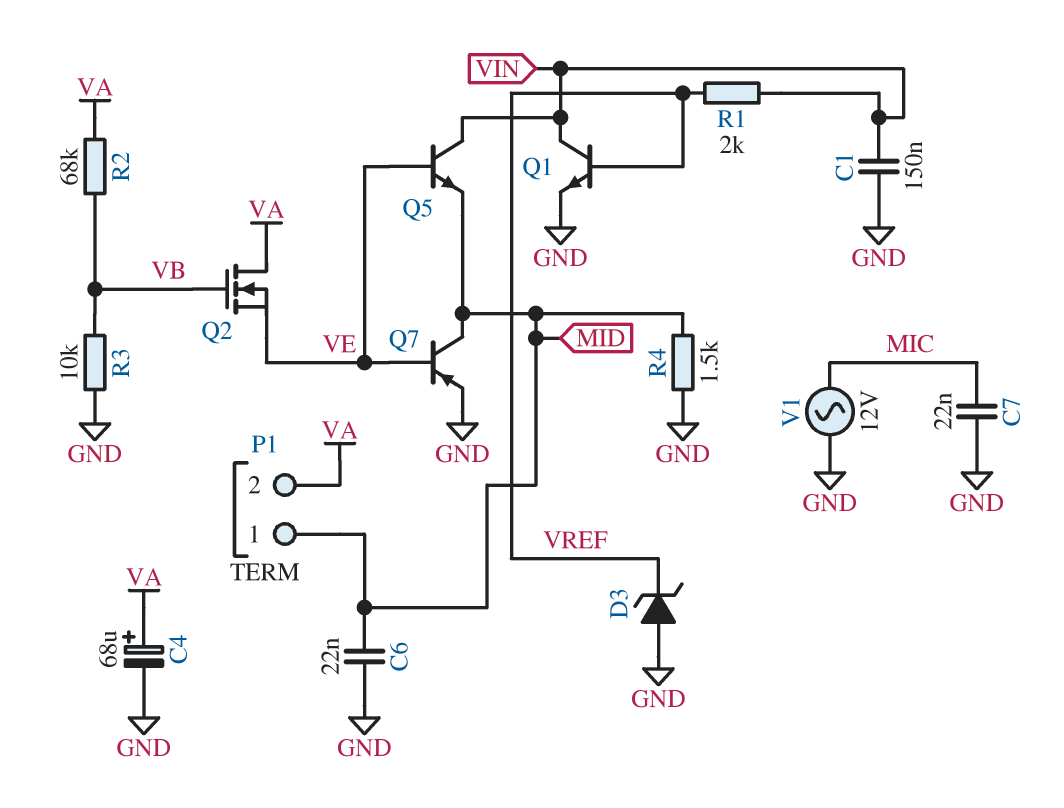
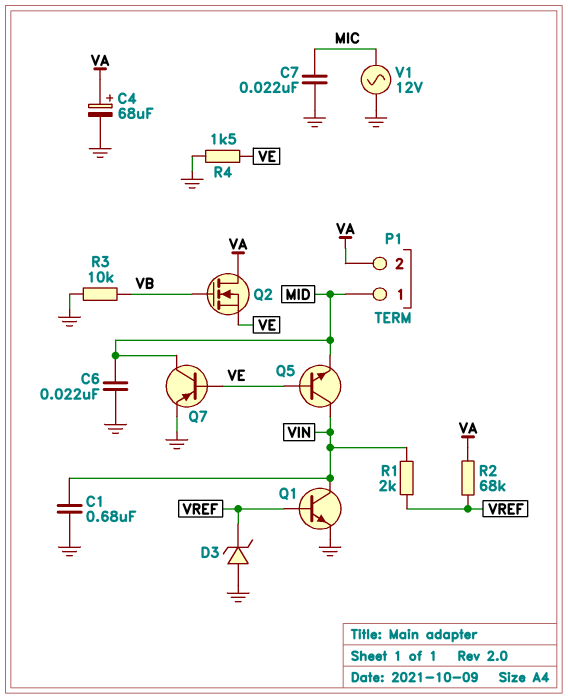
C1: 150nF (GND, VIN) -> 680nF (GND, VIN)
R2: 68k (VA, VB) -> 68k (VA, VREF)
R4: 1.5k (GND, MID) -> 1.5k (GND, VE)

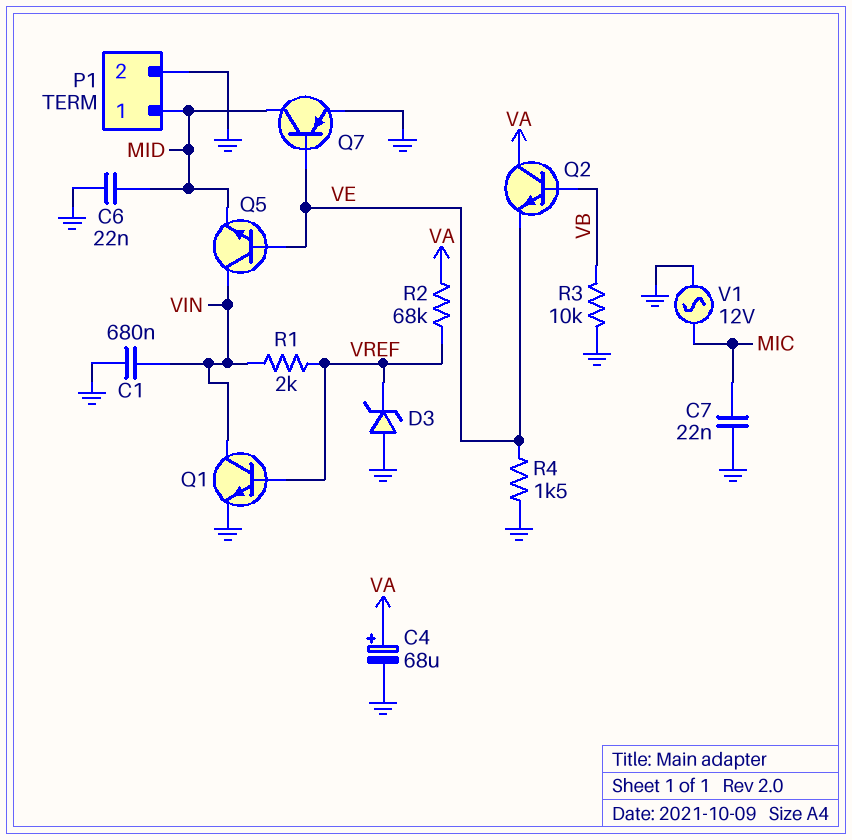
P1 pin 2: VA -> GND
Q2: NMOS (G VB, D VA, S VE) -> NPN (B VB, C VA, E VE)

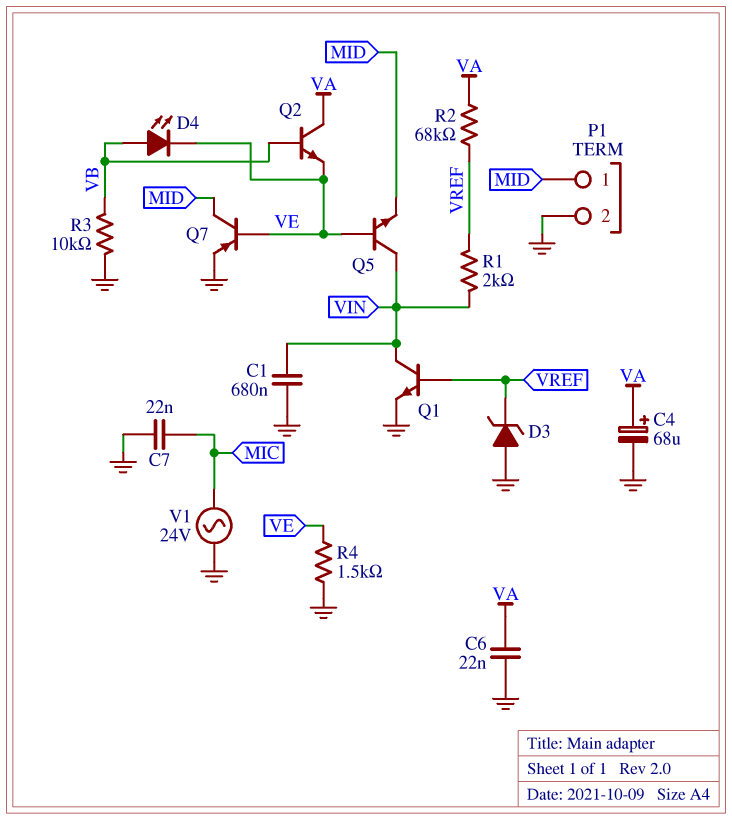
C6: 22nF (GND, MID) -> 22nF (GND, VA)
D4: none -> LED (A VB, K VE)
V1: AC 12V (GND, MIC) -> AC 24V (GND, MIC)

